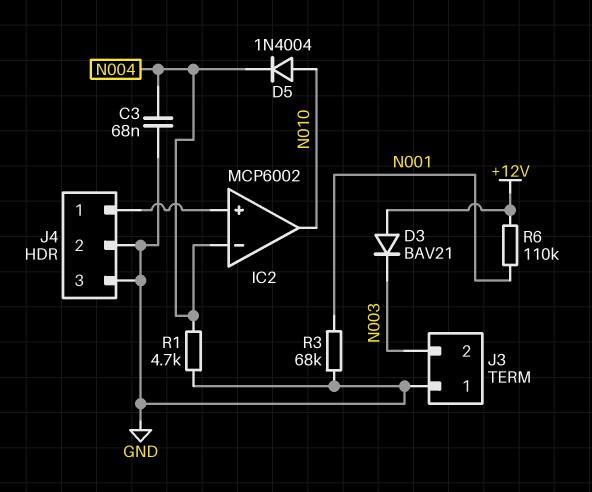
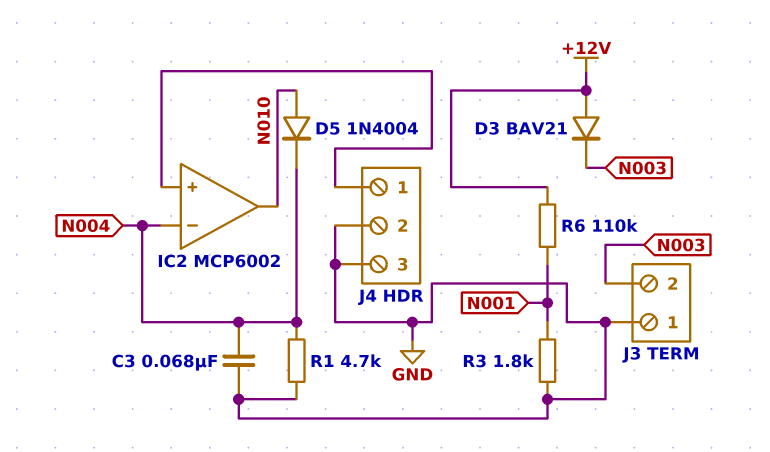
R3: 68k (GND, N001) -> 1.8k (GND, N001)

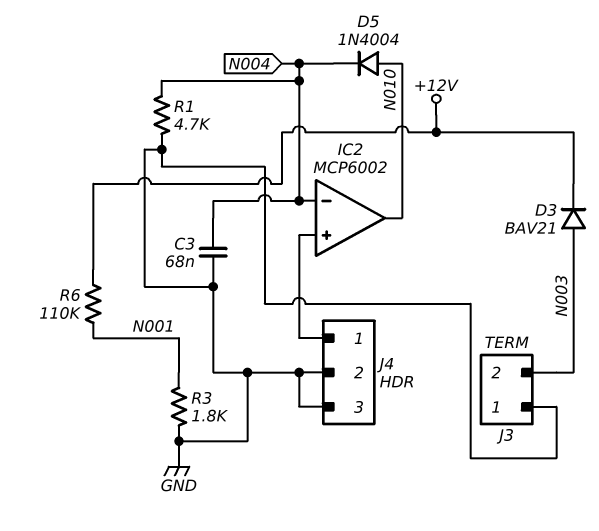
D3: diode BAV21 (A +12V, K N003) -> diode BAV21 (A N003, K +12V)

